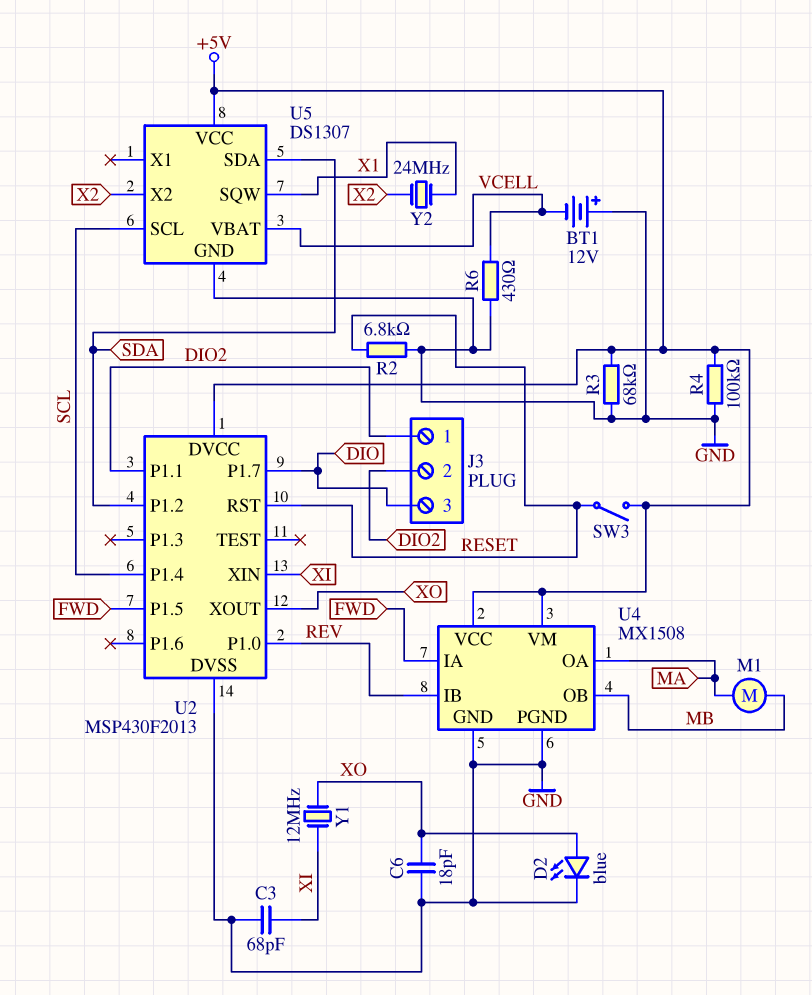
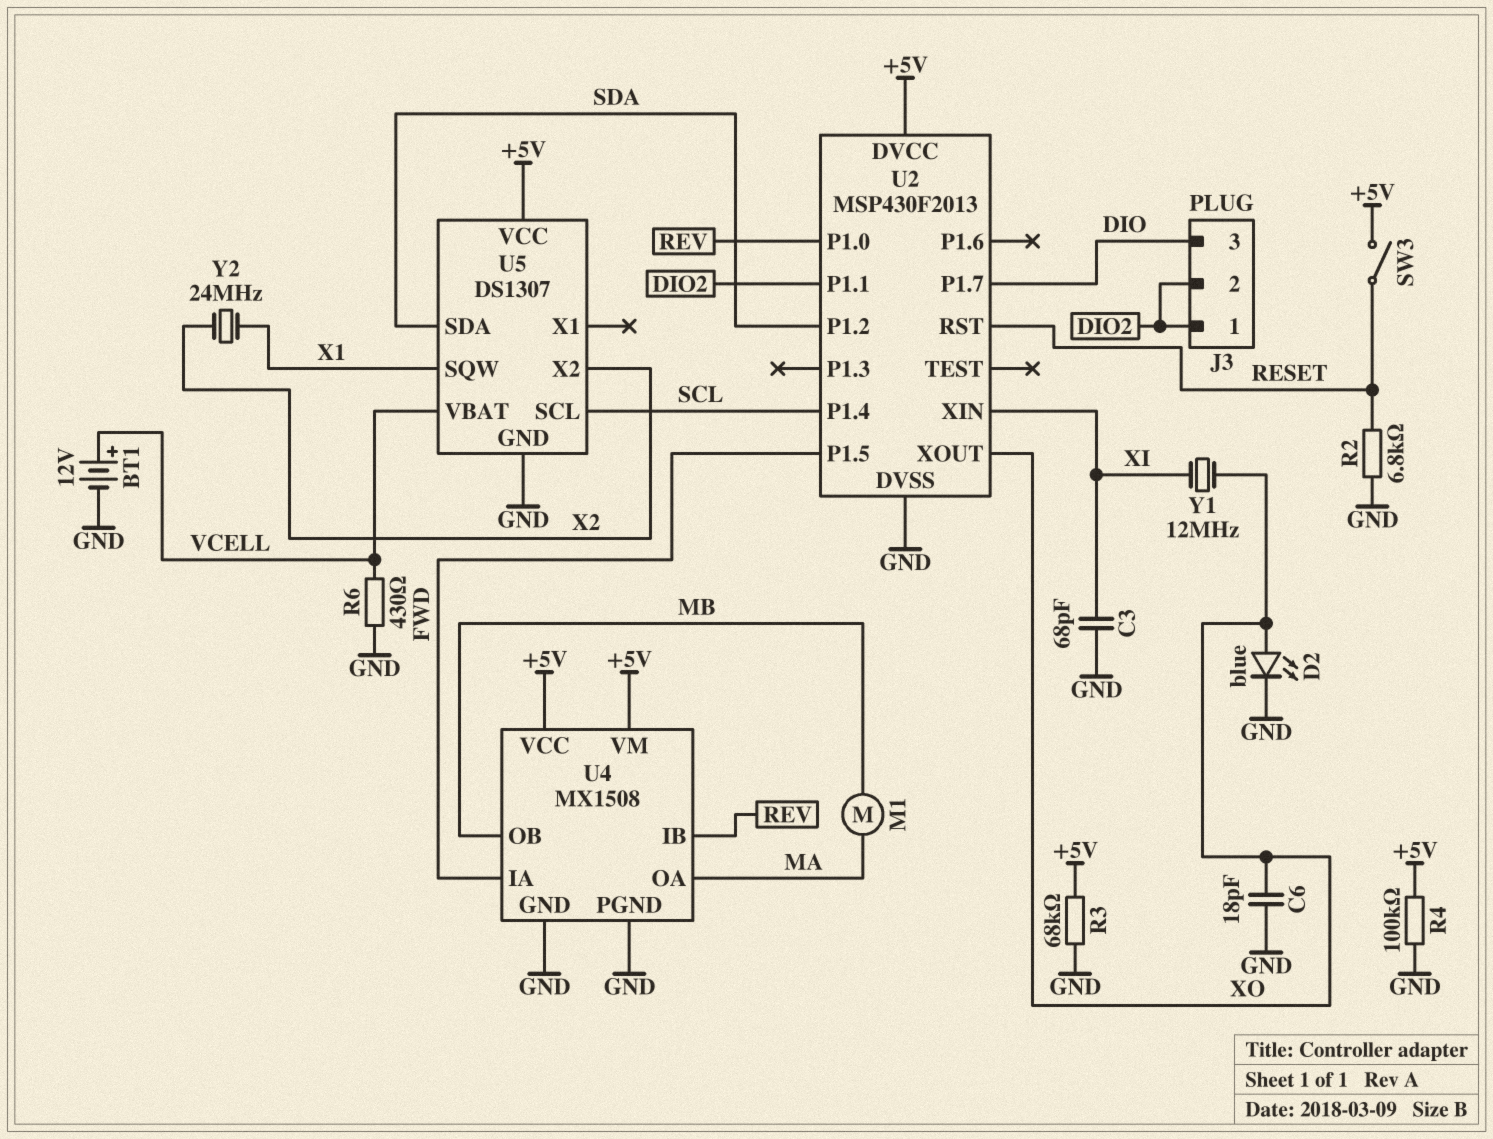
BT1: 12V (plus GND, minus VCELL) -> 12V (plus VCELL, minus GND)

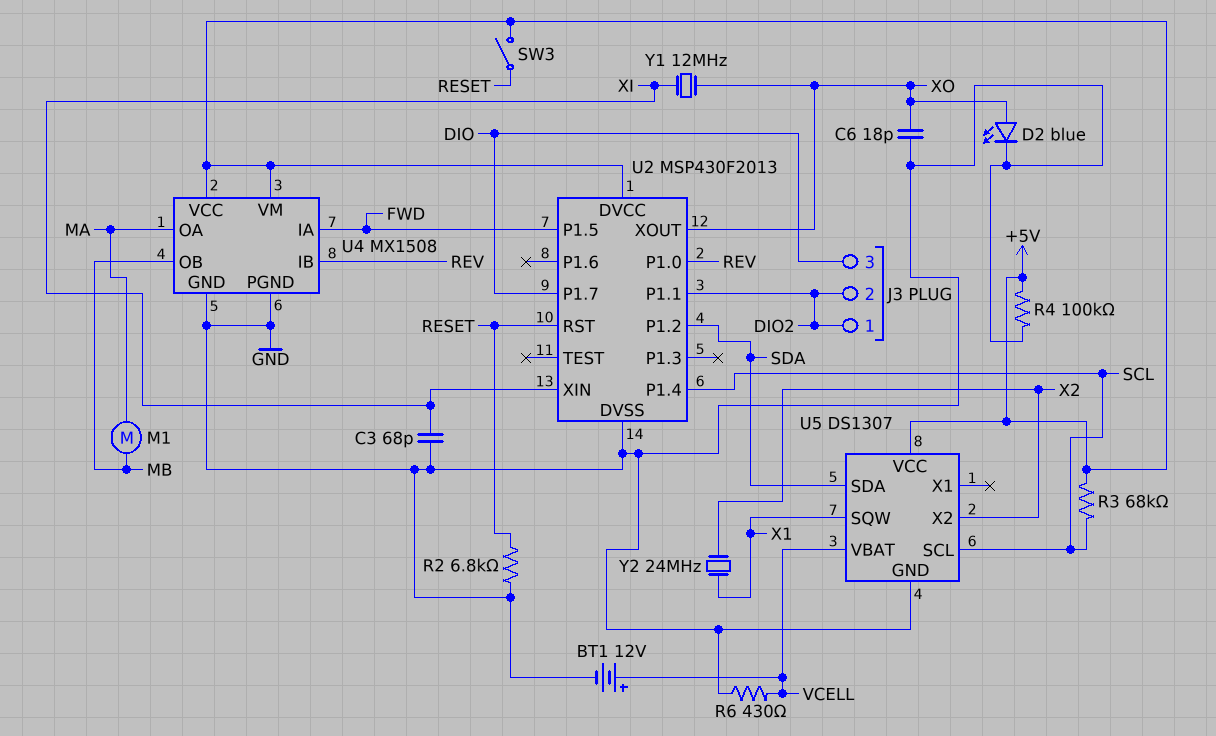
R3: 68k (+5V, GND) -> 68k (+5V, SCL)

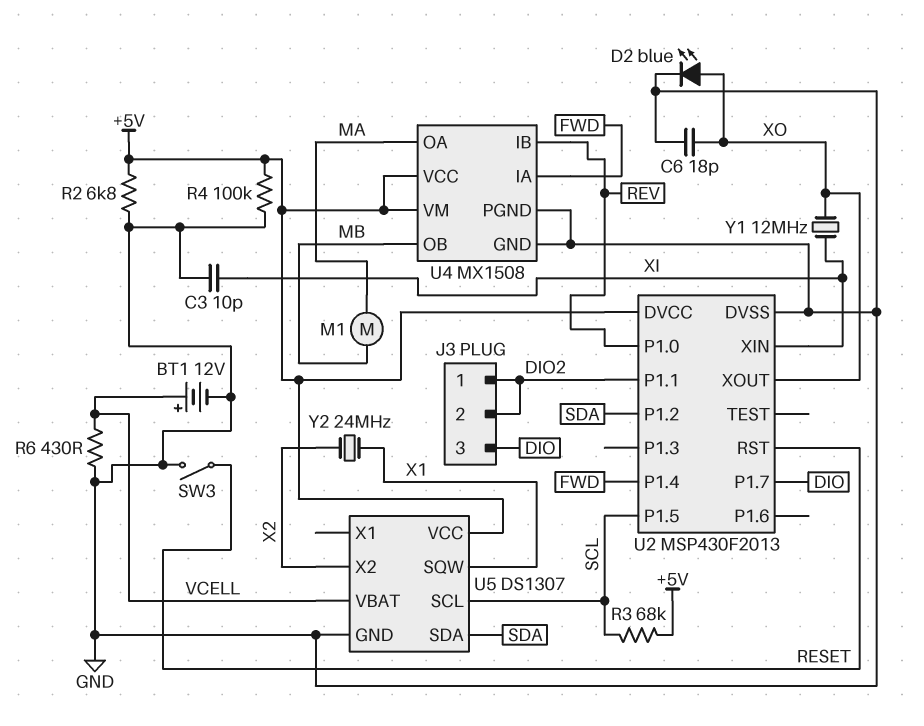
C3: 68pF (GND, XI) -> 10pF (GND, XI)
R2: 6.8k (GND, RESET) -> 6.8k (+5V, GND)
SW3: switch (+5V, RESET) -> switch (GND, RESET)
U2 pin P1.4: SCL -> FWD
U2 pin P1.5: FWD -> SCL

